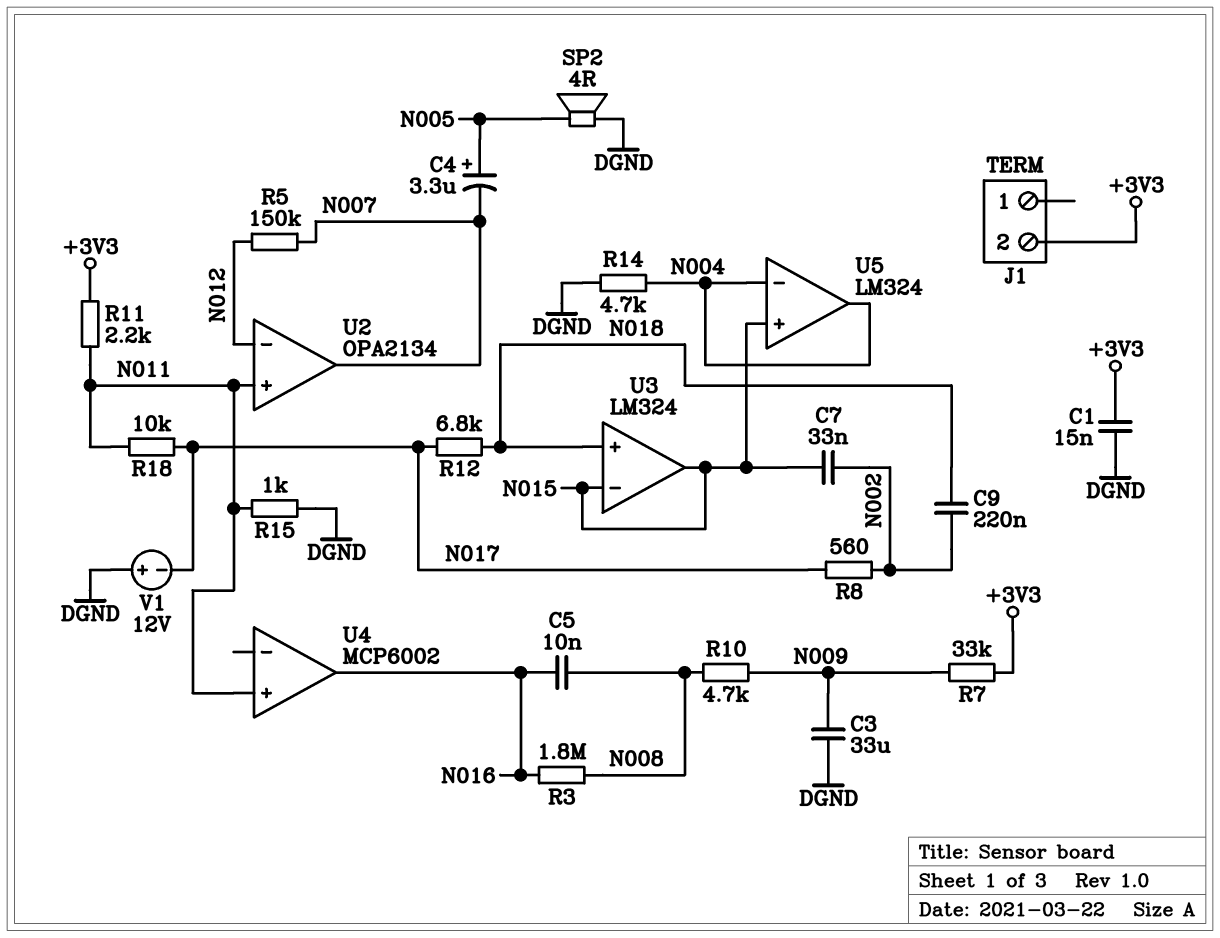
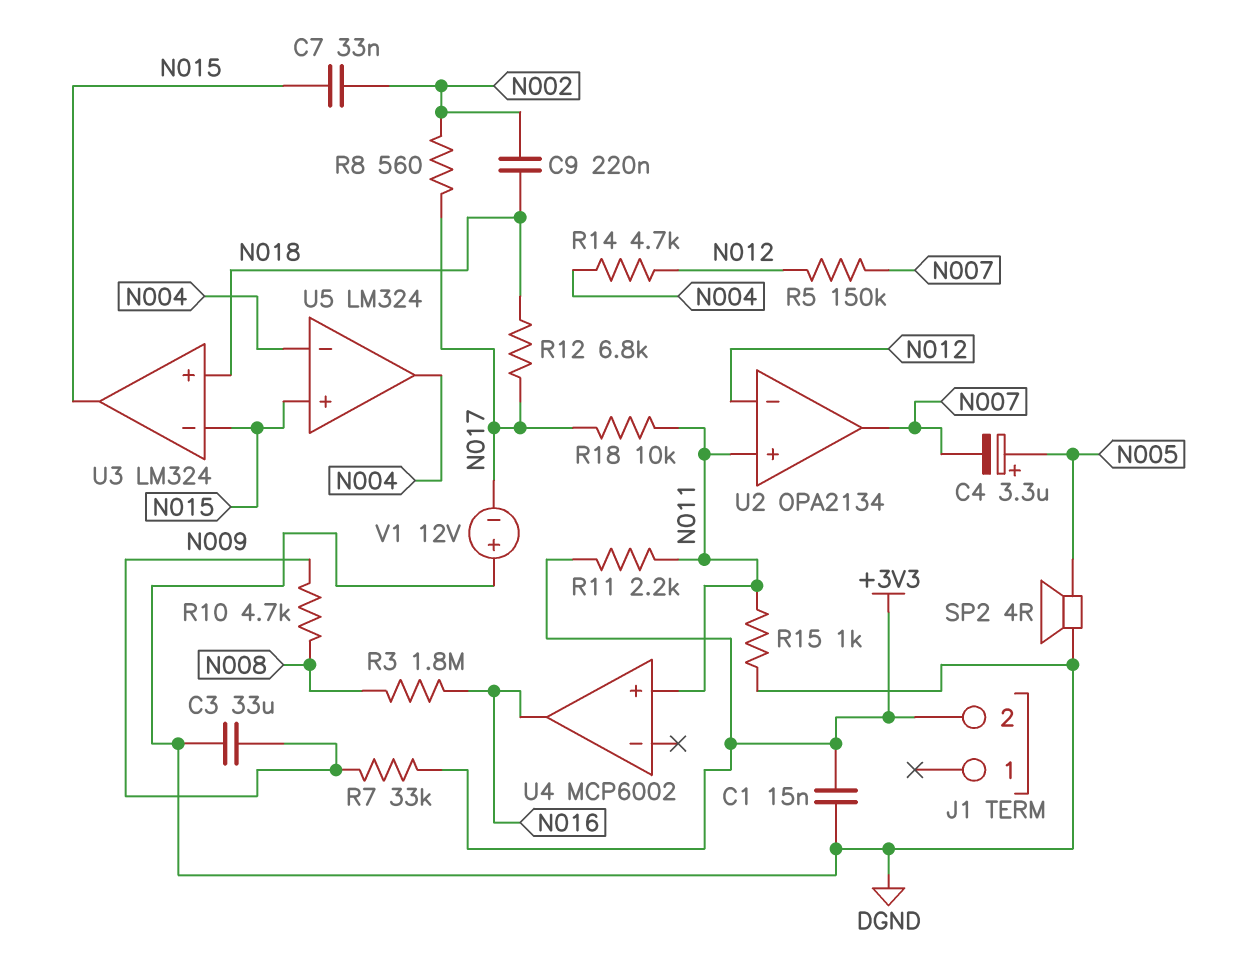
C5: 10nF (N008, N016) -> none
R14: 4.7k (DGND, N004) -> 4.7k (N004, N012)

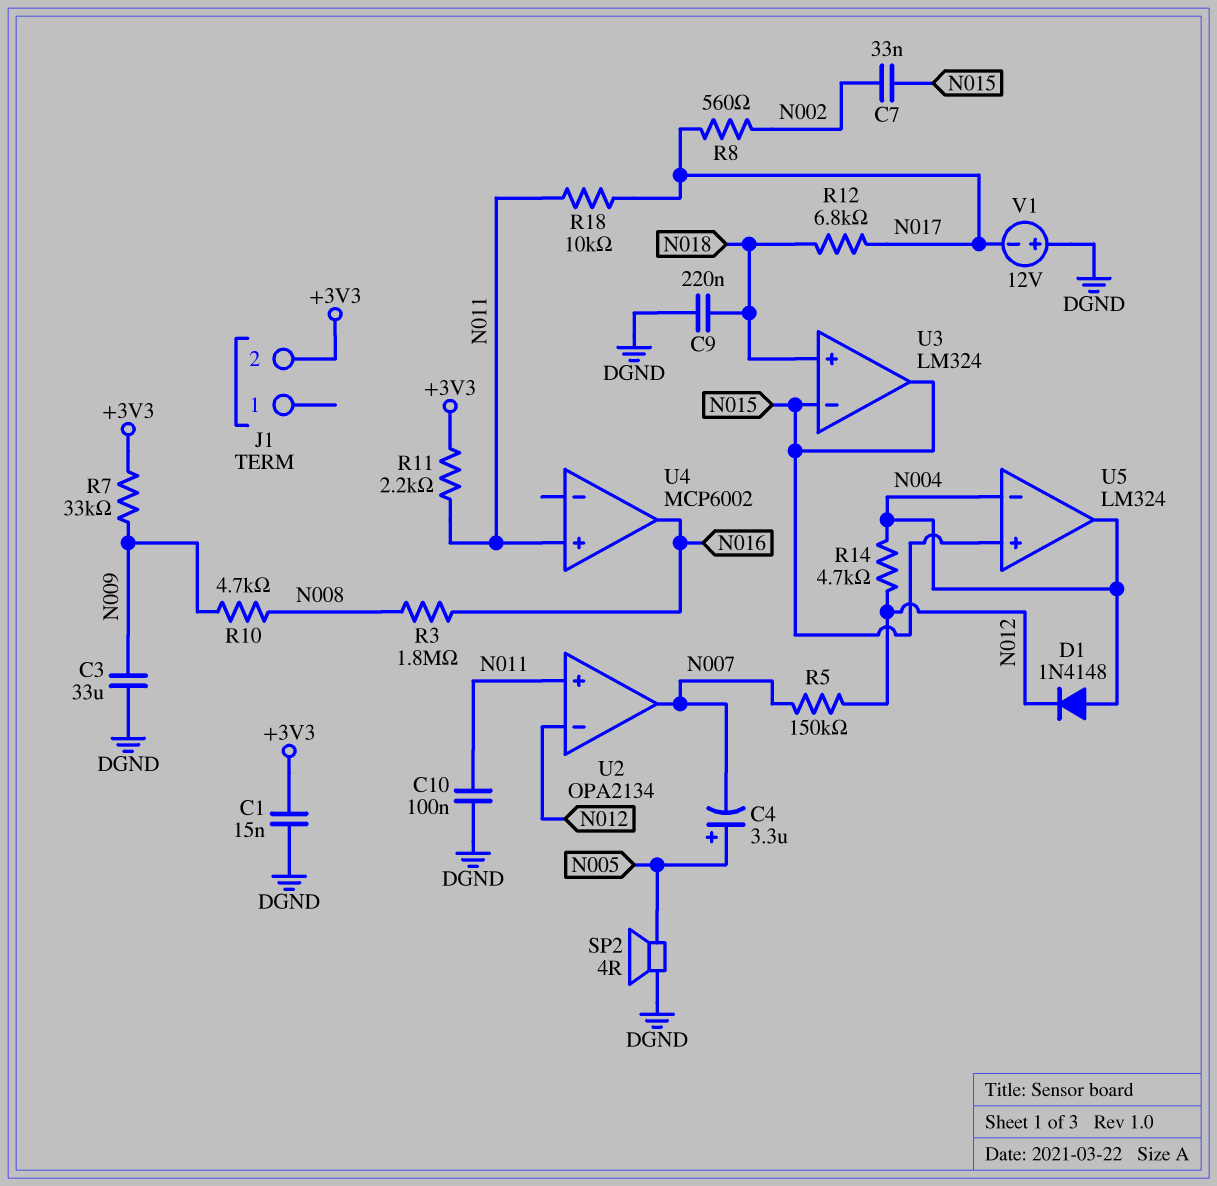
C9: 220nF (N002, N018) -> 220nF (DGND, N018)
C10: none -> 100nF (DGND, N011)
D1: none -> diode 1N4148 (A N004, K N012)
R15: 1k (DGND, N011) -> none

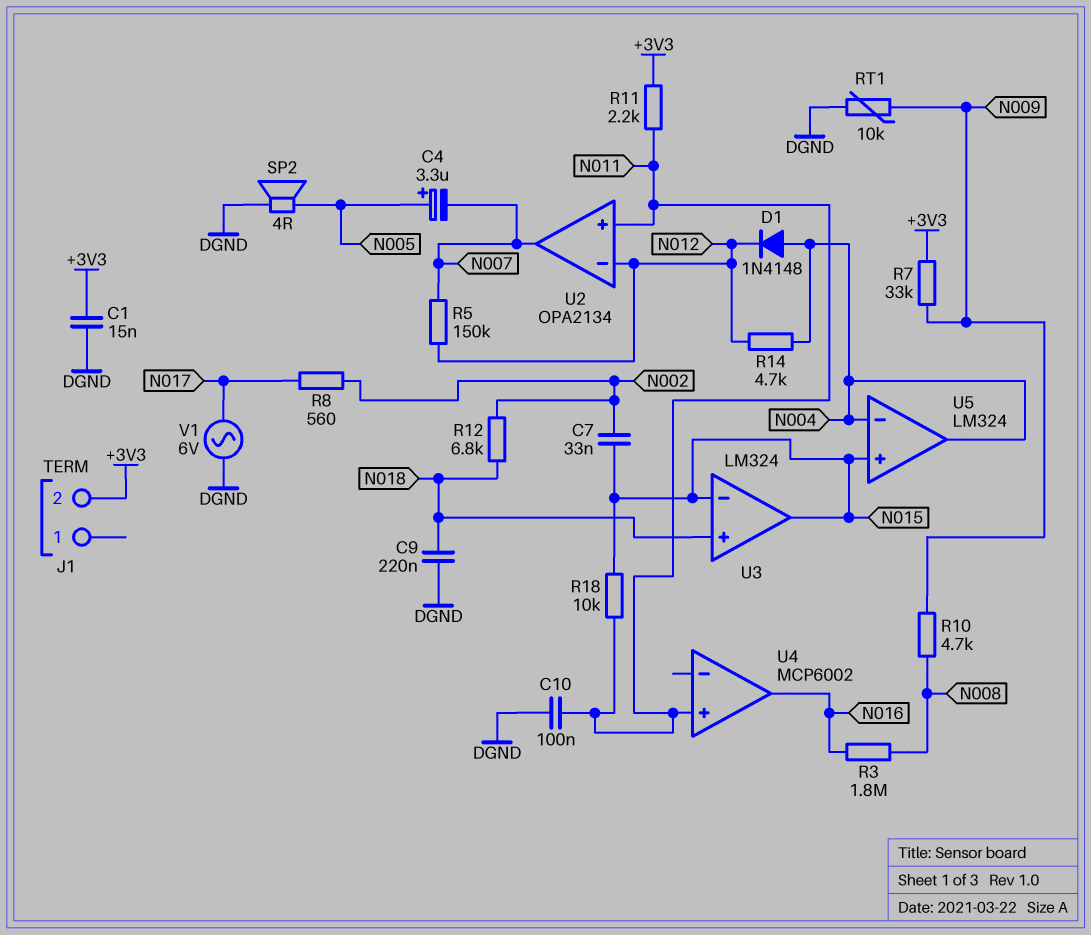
C3: 33uF (DGND, N009) -> none
R12: 6.8k (N017, N018) -> 6.8k (N002, N018)
R18: 10k (N011, N017) -> 10k (N011, N015)
RT1: none -> 10k (DGND, N009)
V1: 12V (plus DGND, minus N017) -> AC 6V (DGND, N017)

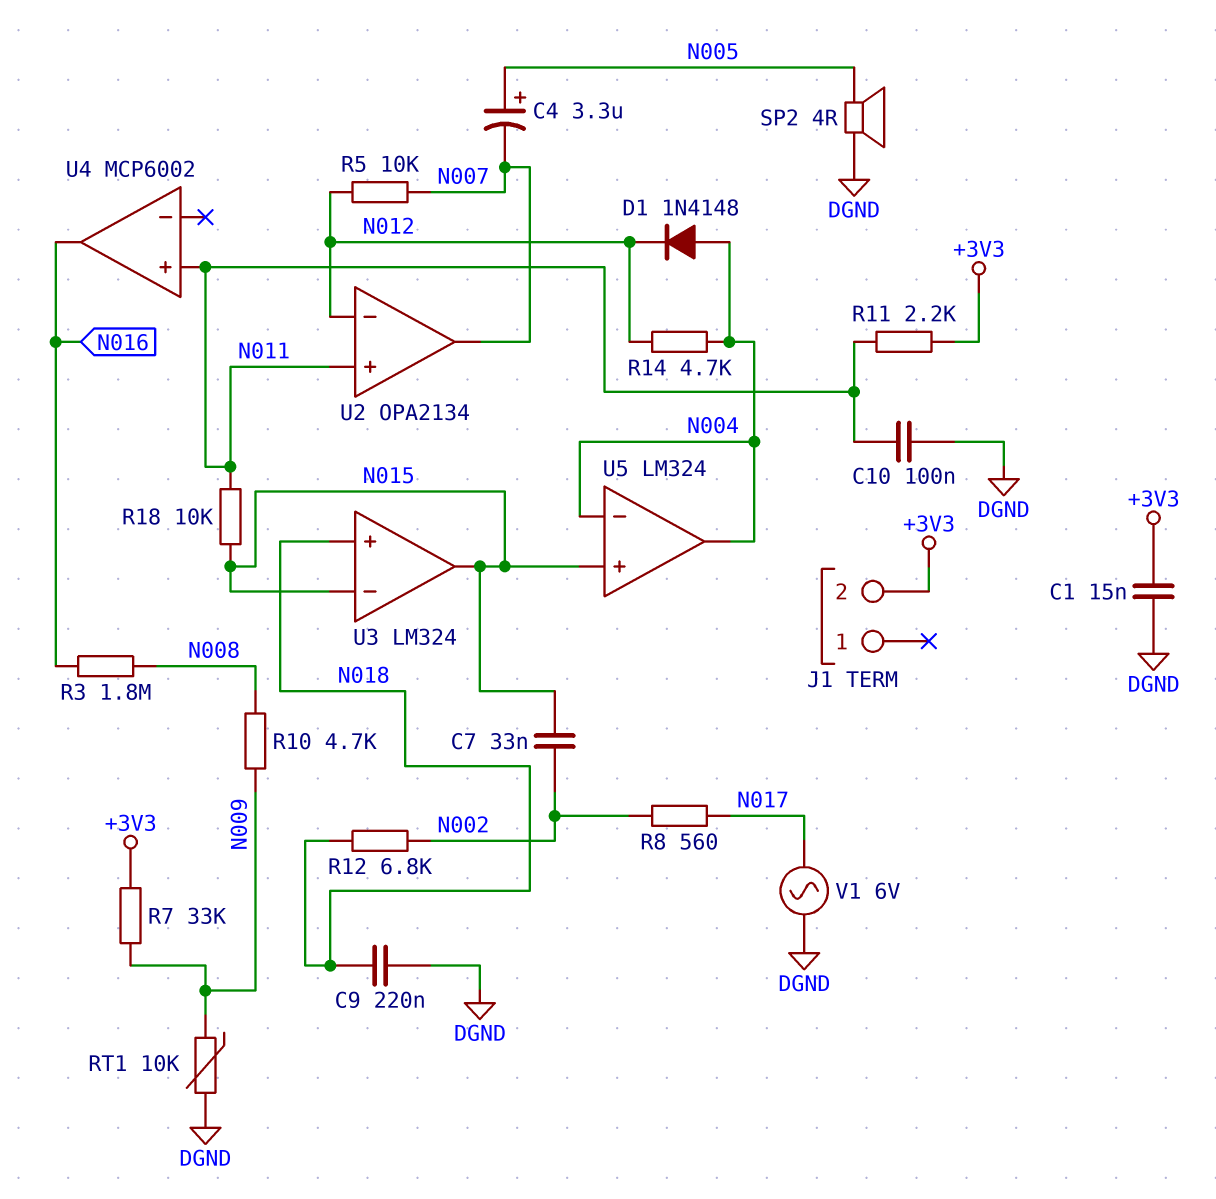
R5: 150k (N007, N012) -> 10k (N007, N012)

